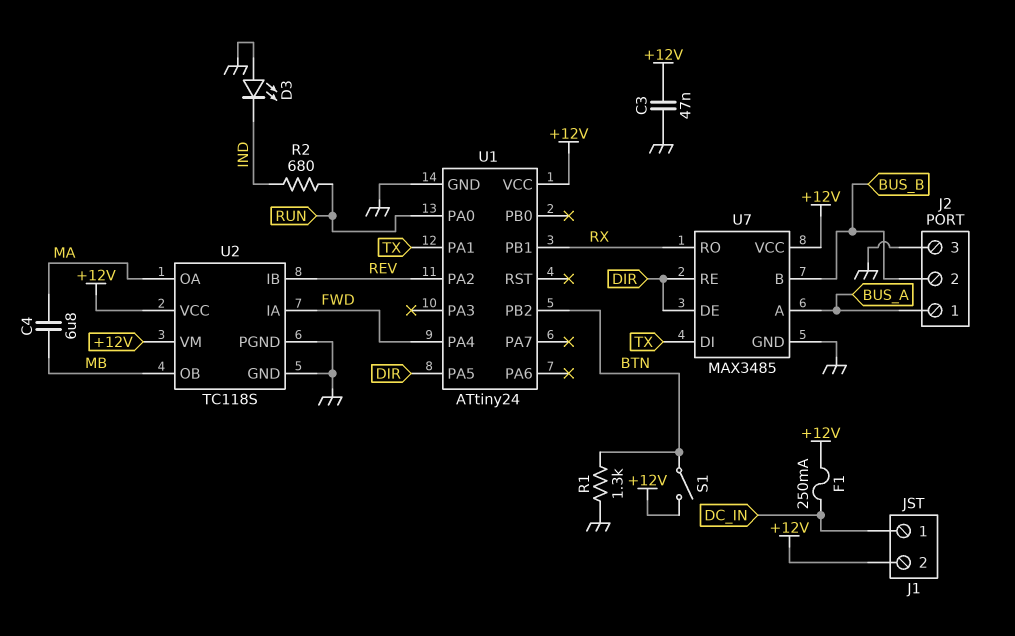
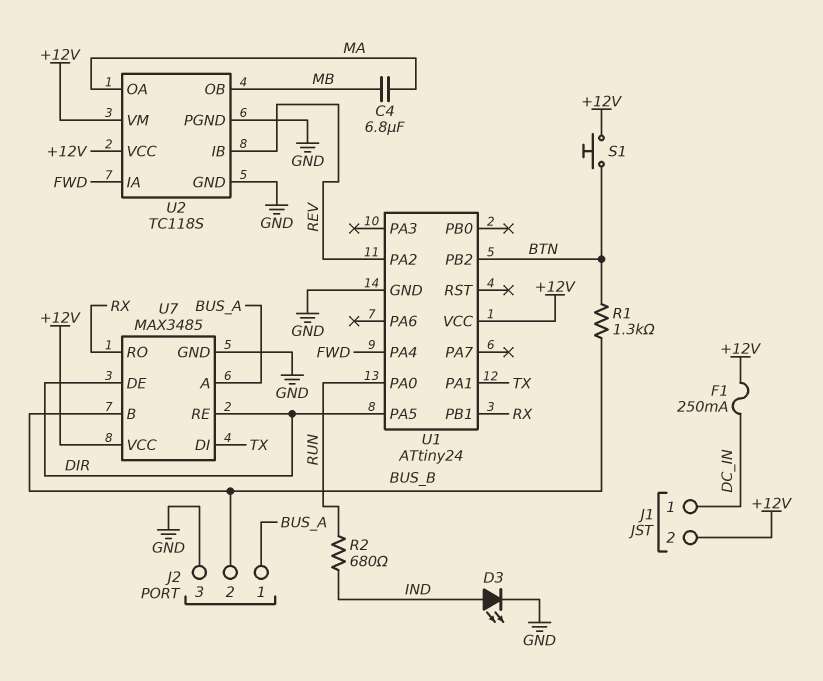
C3: 47nF (+12V, GND) -> none
D3: LED (A GND, K IND) -> LED (A IND, K GND)
R1: 1.3k (BTN, GND) -> 1.3k (BTN, BUS_B)
S1: switch (+12V, BTN) -> button (+12V, BTN)

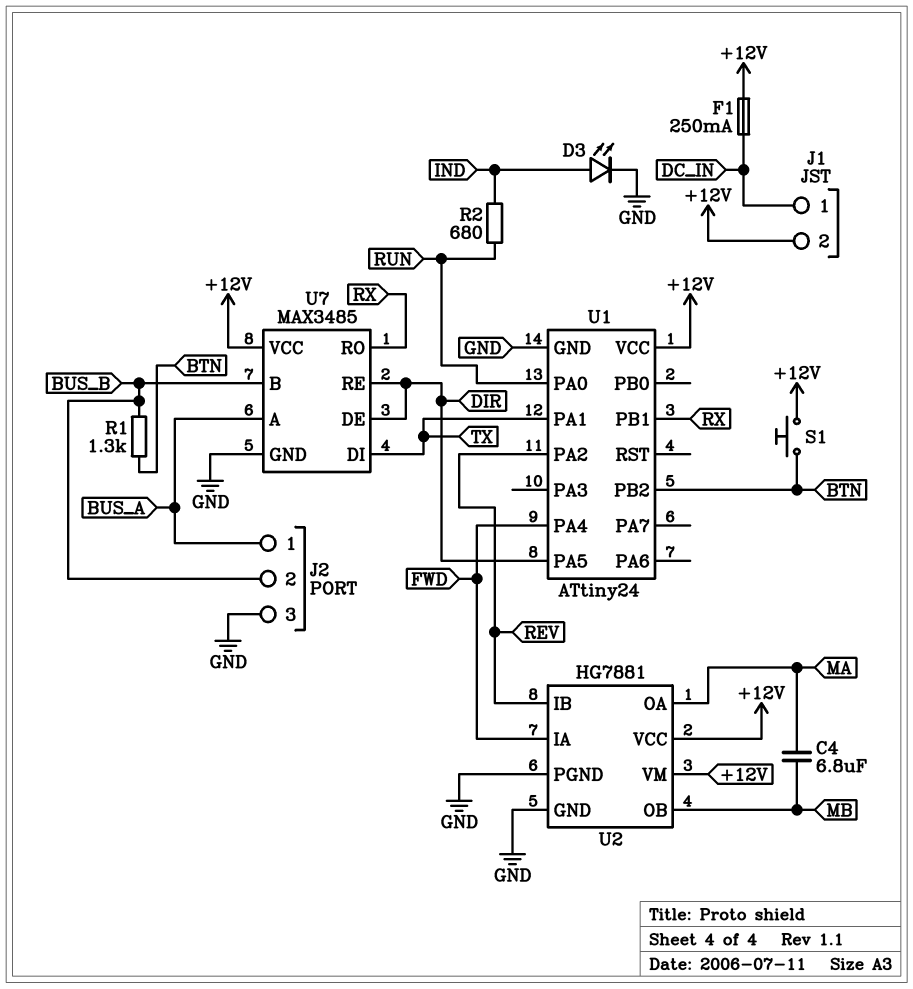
U2: TC118S -> HG7881

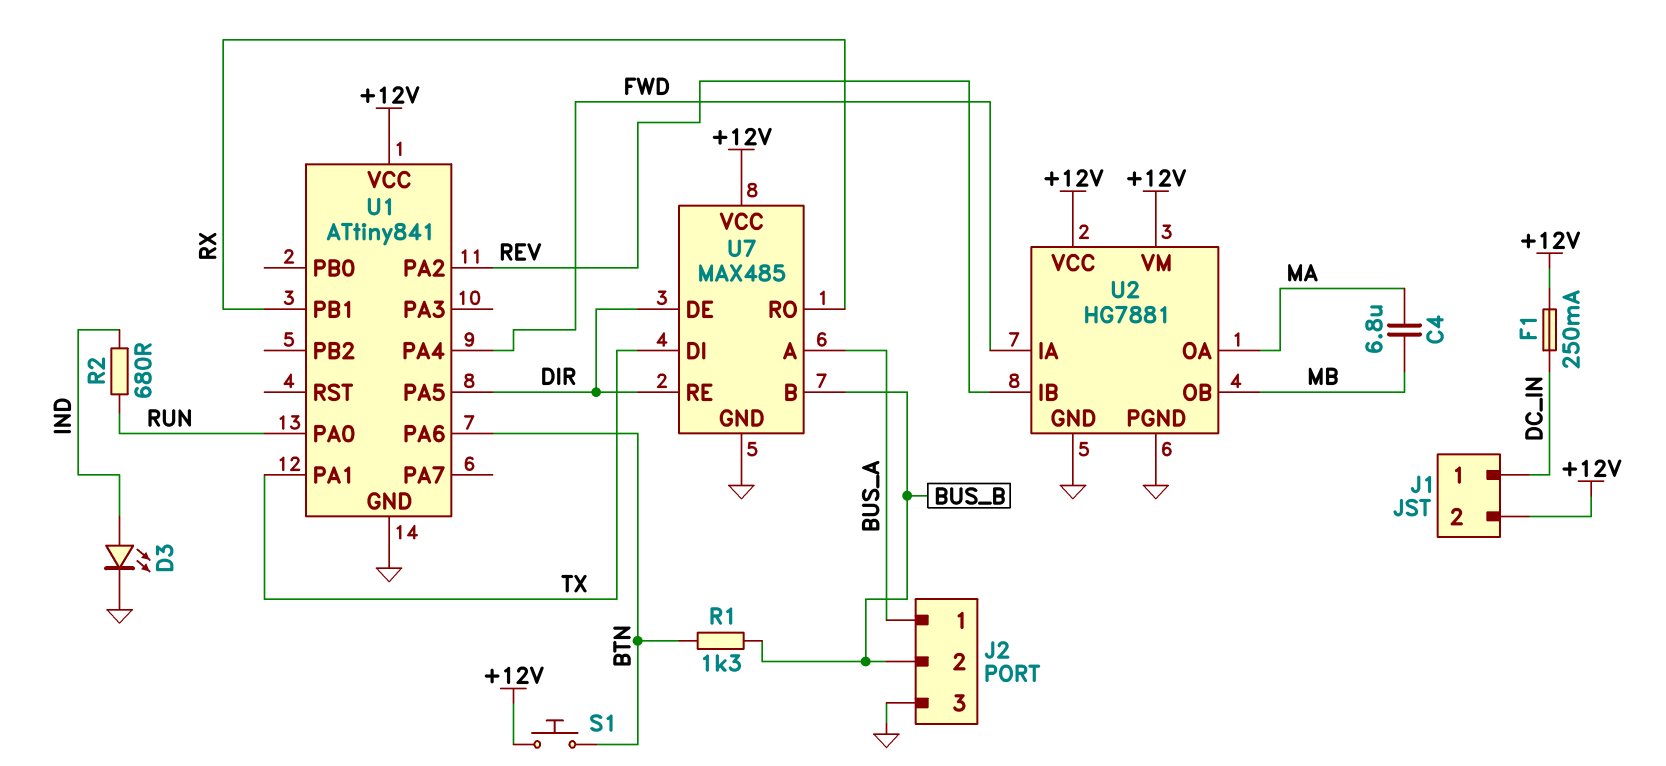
U1: ATtiny24 -> ATtiny841
U1 pin PA6: none -> BTN
U1 pin PB2: BTN -> none
U7: MAX3485 -> MAX485

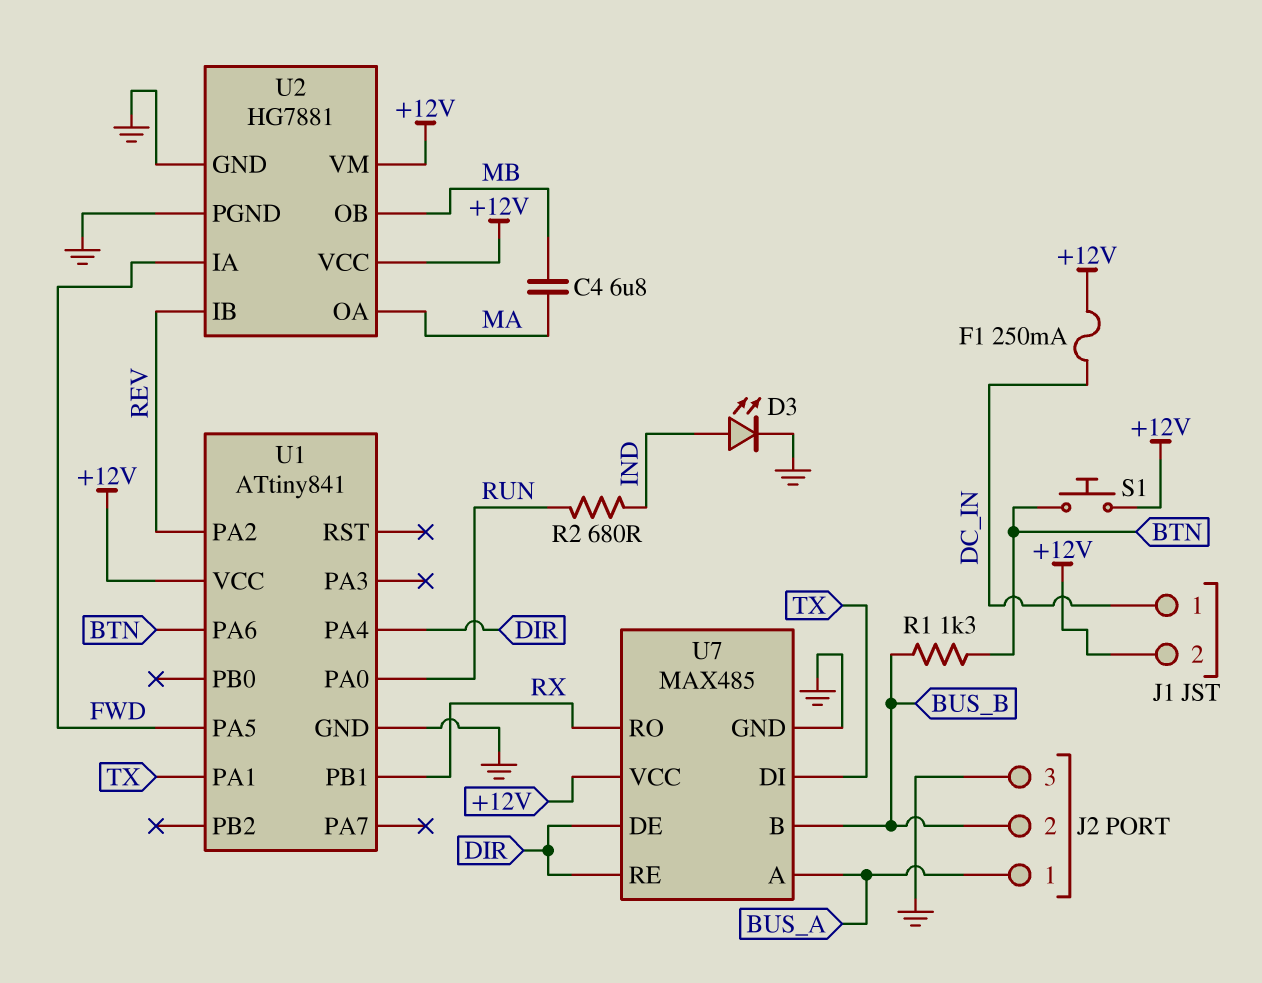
U1 pin PA4: FWD -> DIR
U1 pin PA5: DIR -> FWD

